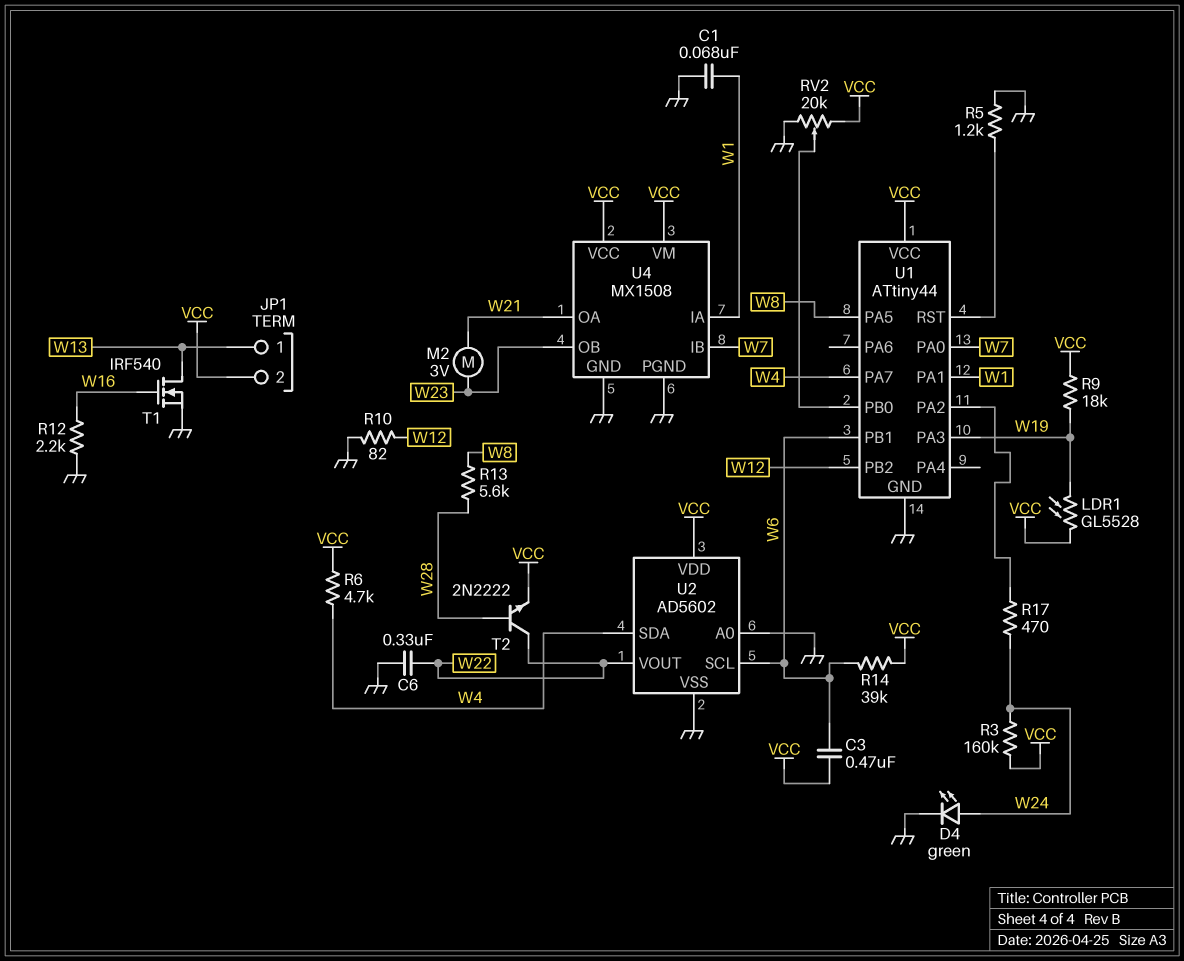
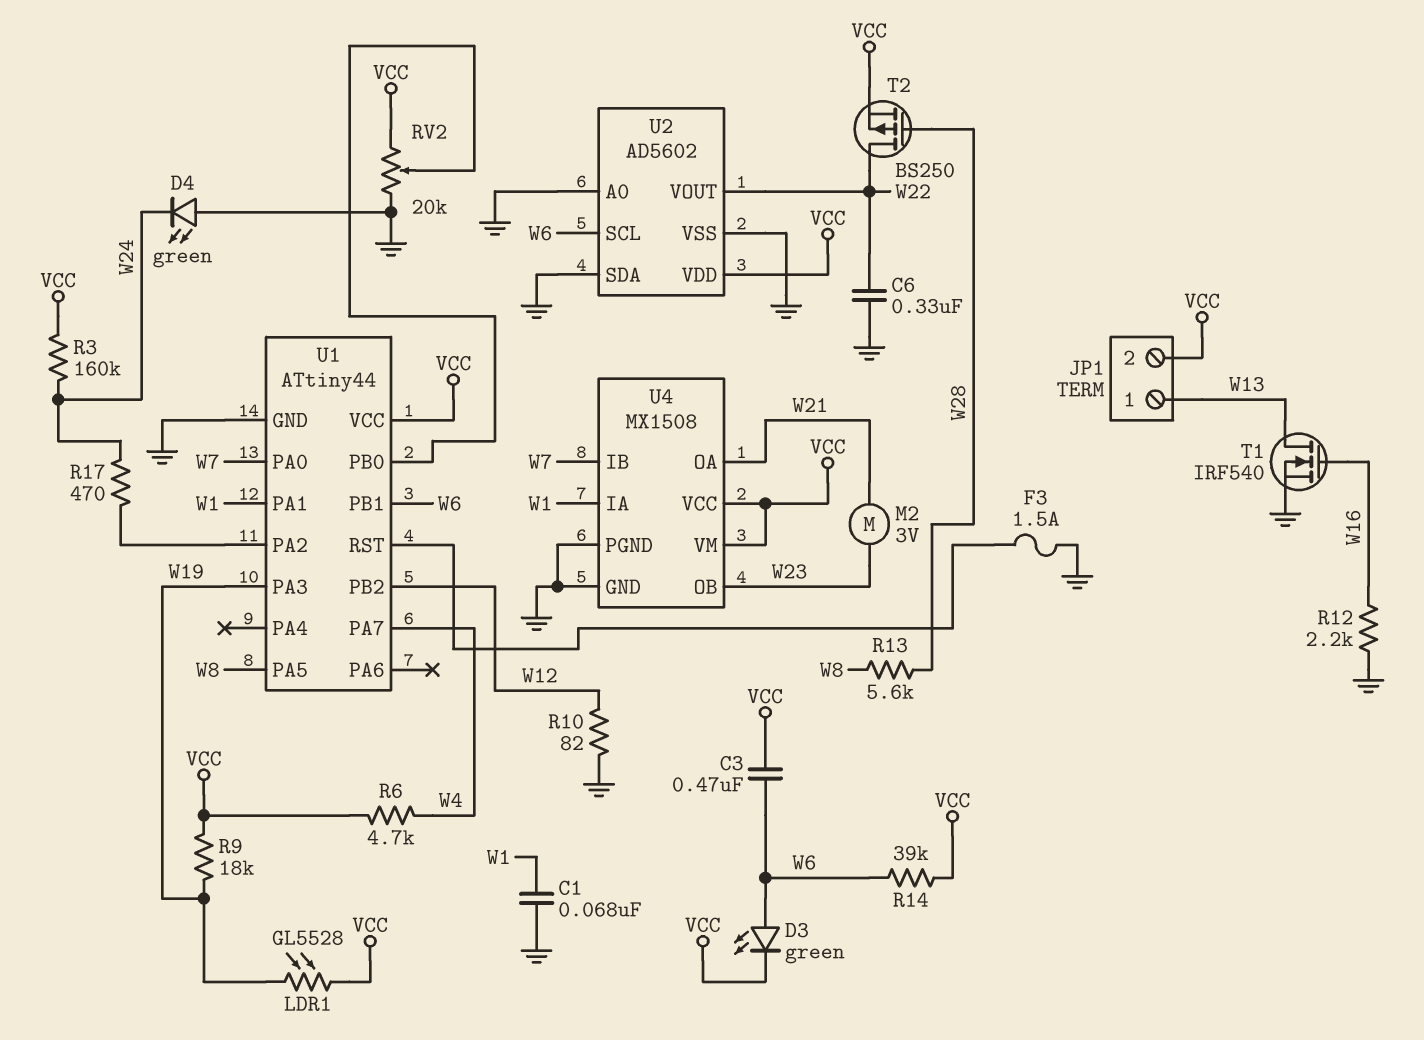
D3: none -> LED green (A W6, K VCC)
D4: LED green (A W24, K GND) -> LED green (A GND, K W24)
F3: none -> 1.5A (GND, U1/RST)
R5: 1.2k (GND, U1/RST) -> none
T2: NPN 2N2222 (B W28, C W22, E VCC) -> PMOS BS250 (G W28, D W22, S VCC)
U2 pin SDA: W4 -> GND

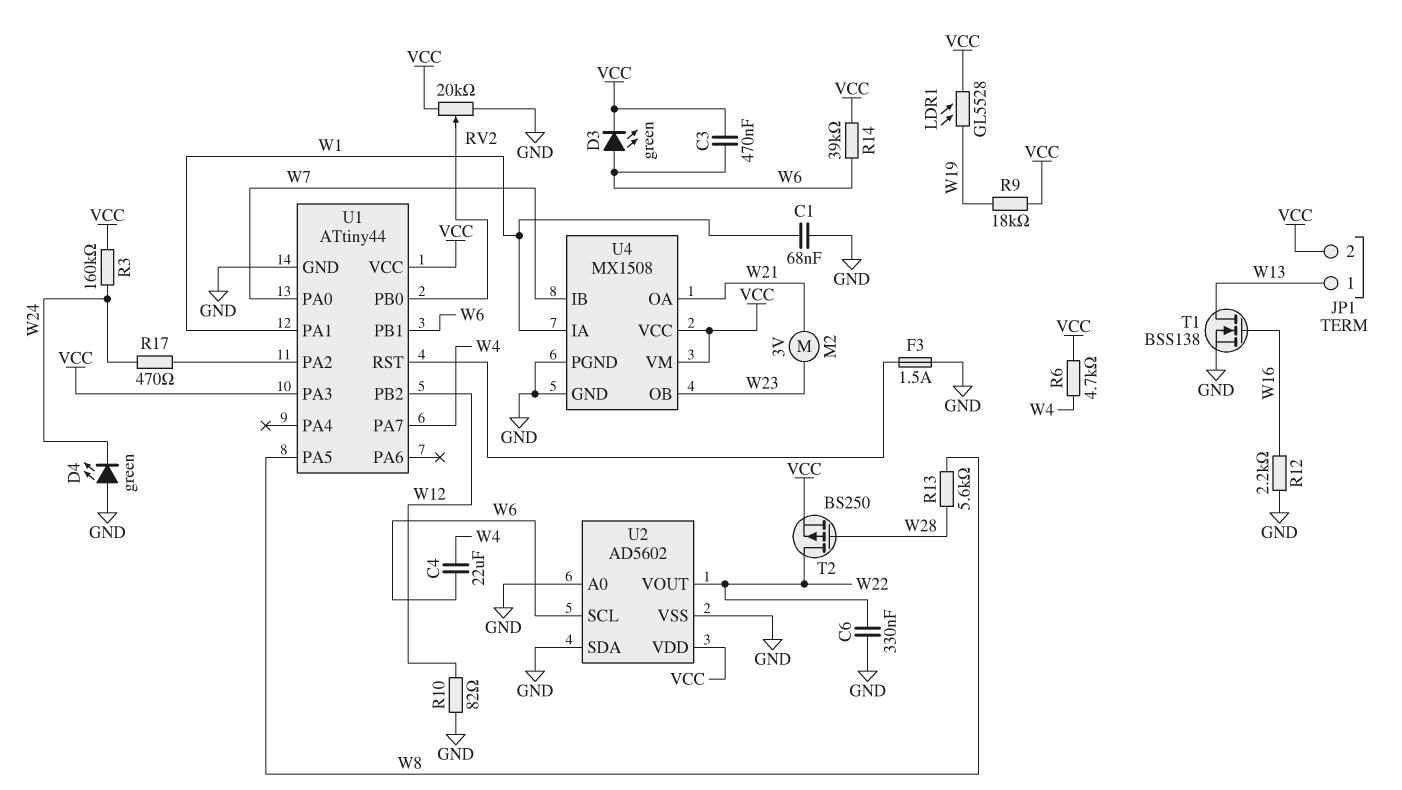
C4: none -> 22uF (W4, W6)
T1: NMOS IRF540 (G W16, D W13, S GND) -> NMOS BSS138 (G W16, D W13, S GND)
U1 pin PA3: W19 -> VCC

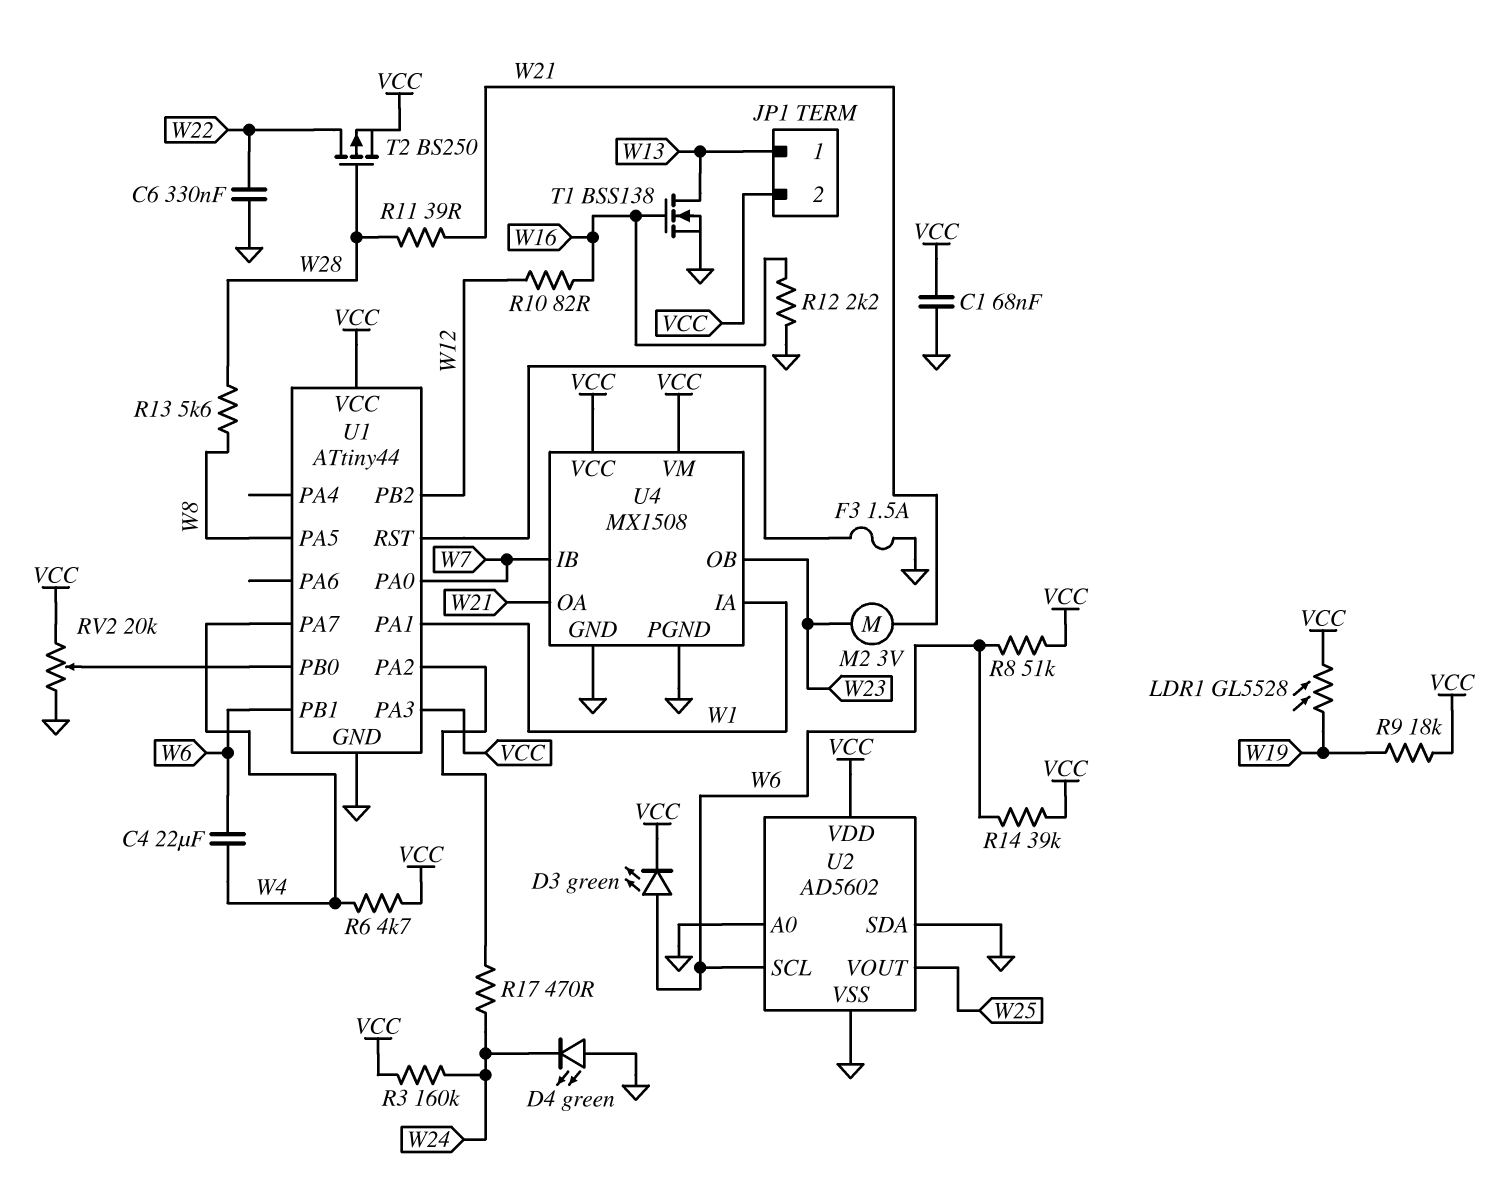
C1: 68nF (GND, W1) -> 68nF (GND, VCC)
C3: 470nF (VCC, W6) -> none
R8: none -> 51k (VCC, W6)
R10: 82 (GND, W12) -> 82 (W12, W16)
R11: none -> 39 (W21, W28)
U2 pin VOUT: W22 -> W25

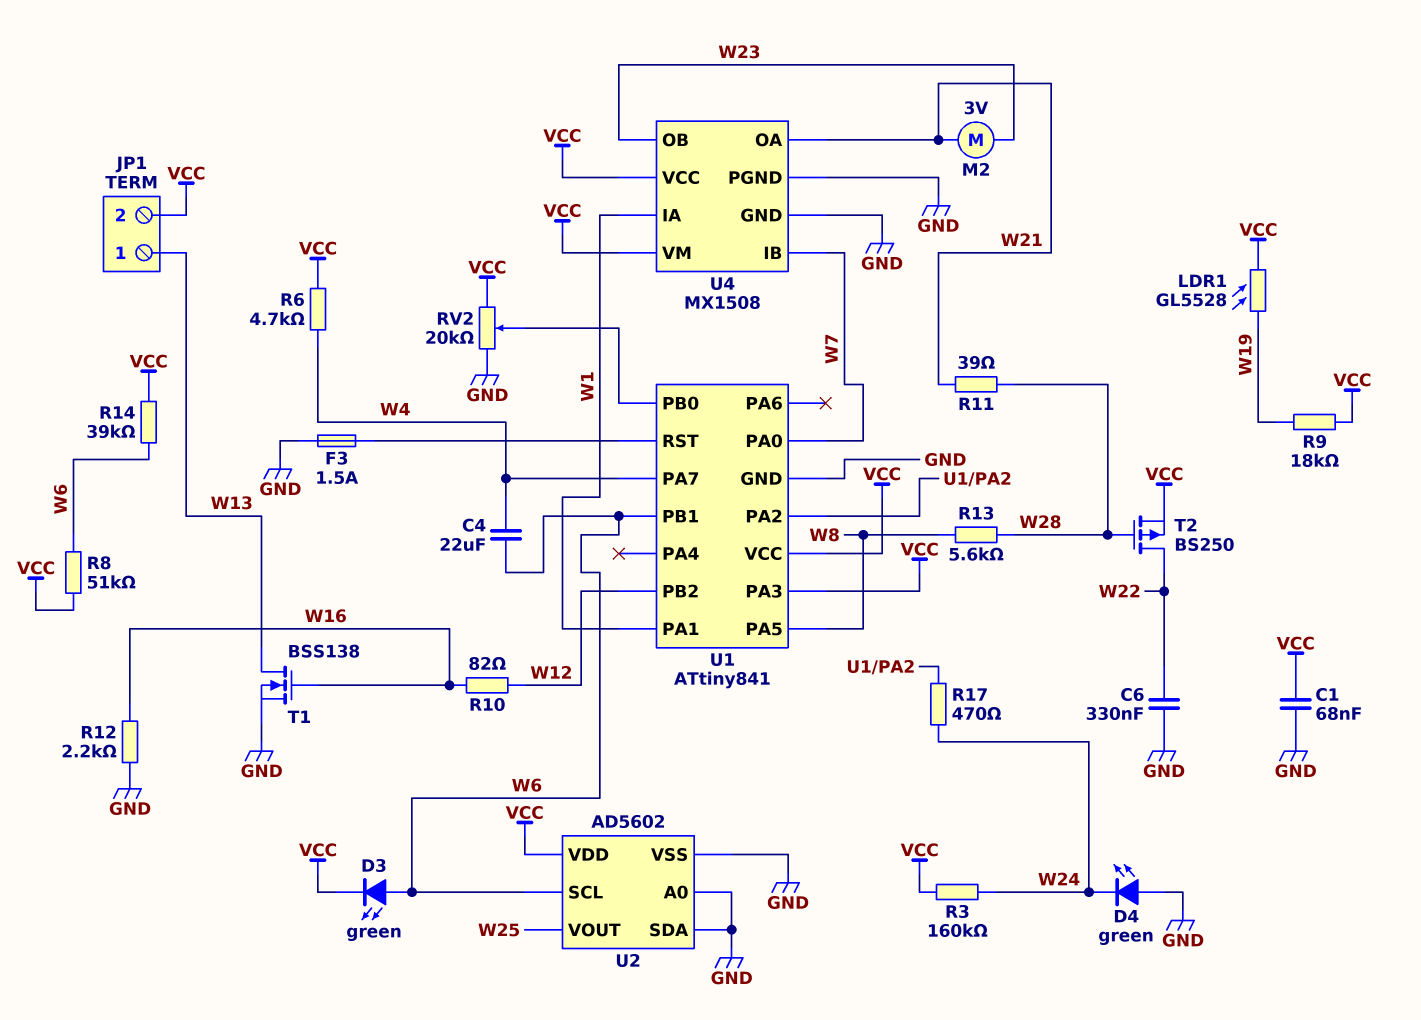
U1: ATtiny44 -> ATtiny841

